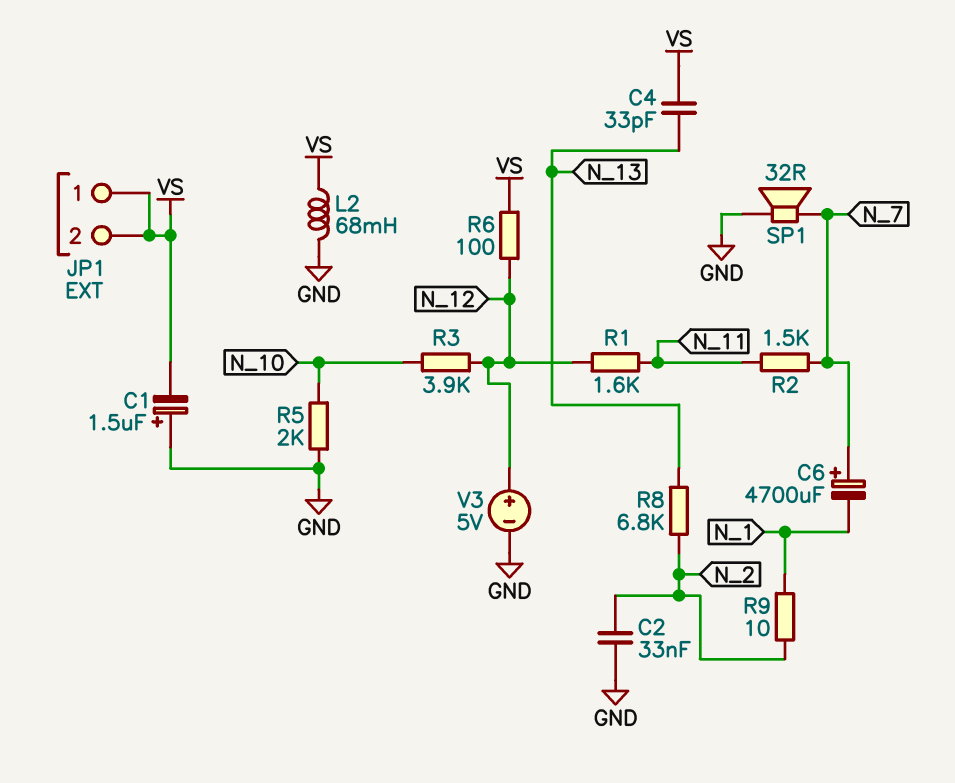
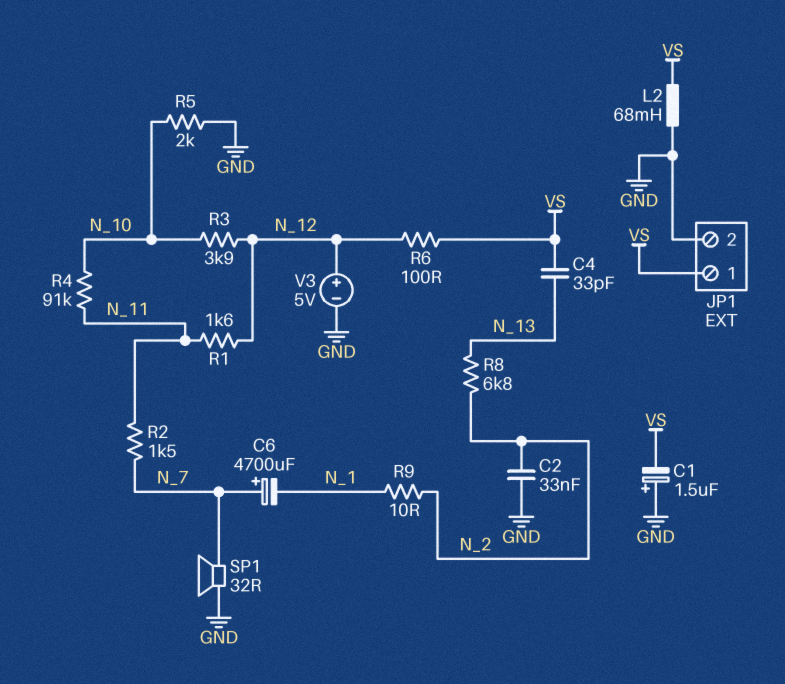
JP1 pin 2: VS -> GND
R4: none -> 91k (N_10, N_11)

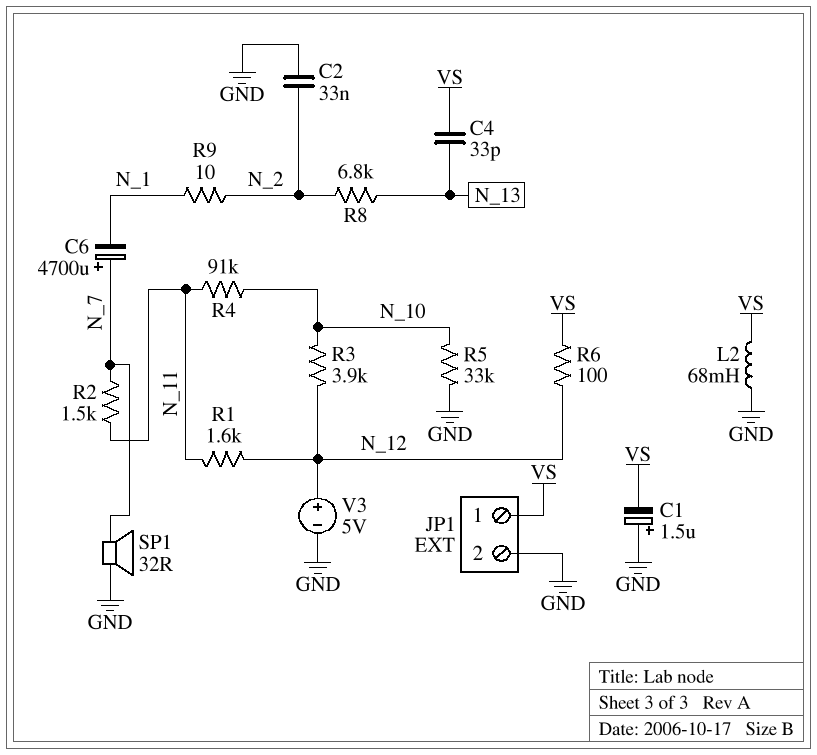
R5: 2k (GND, N_10) -> 33k (GND, N_10)

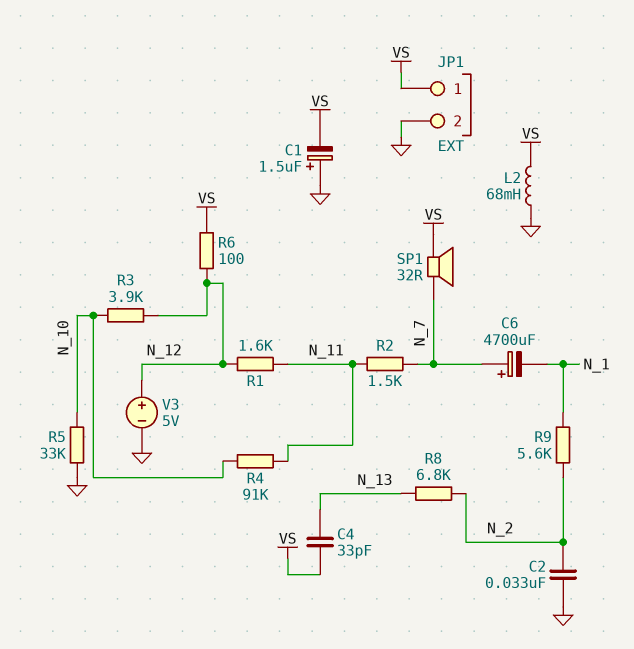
R9: 10 (N_1, N_2) -> 5.6k (N_1, N_2)
SP1: speaker 32R (GND, N_7) -> speaker 32R (N_7, VS)

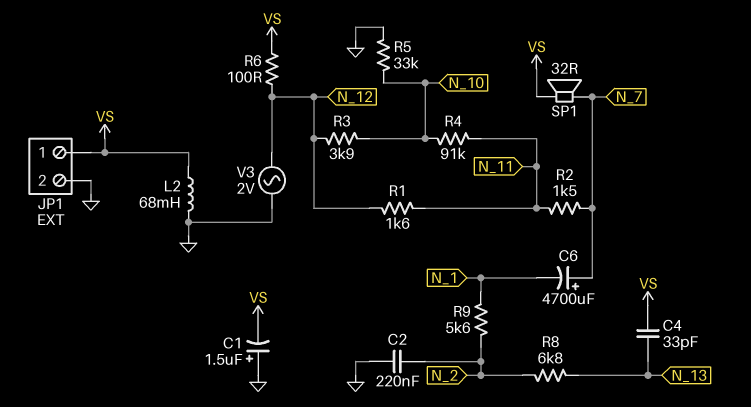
C2: 33nF (GND, N_2) -> 220nF (GND, N_2)
V3: 5V (plus N_12, minus GND) -> AC 2V (GND, N_12)

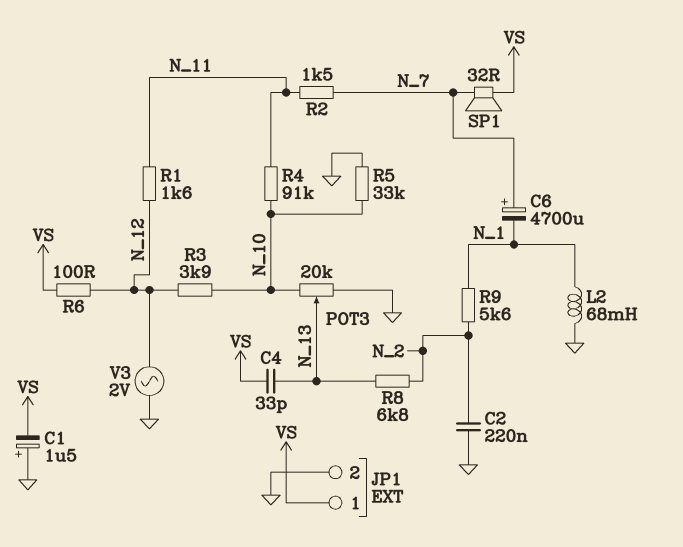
L2: 68mH (GND, VS) -> 68mH (GND, N_1)
POT3: none -> 20k (GND, N_10, wiper N_13)

